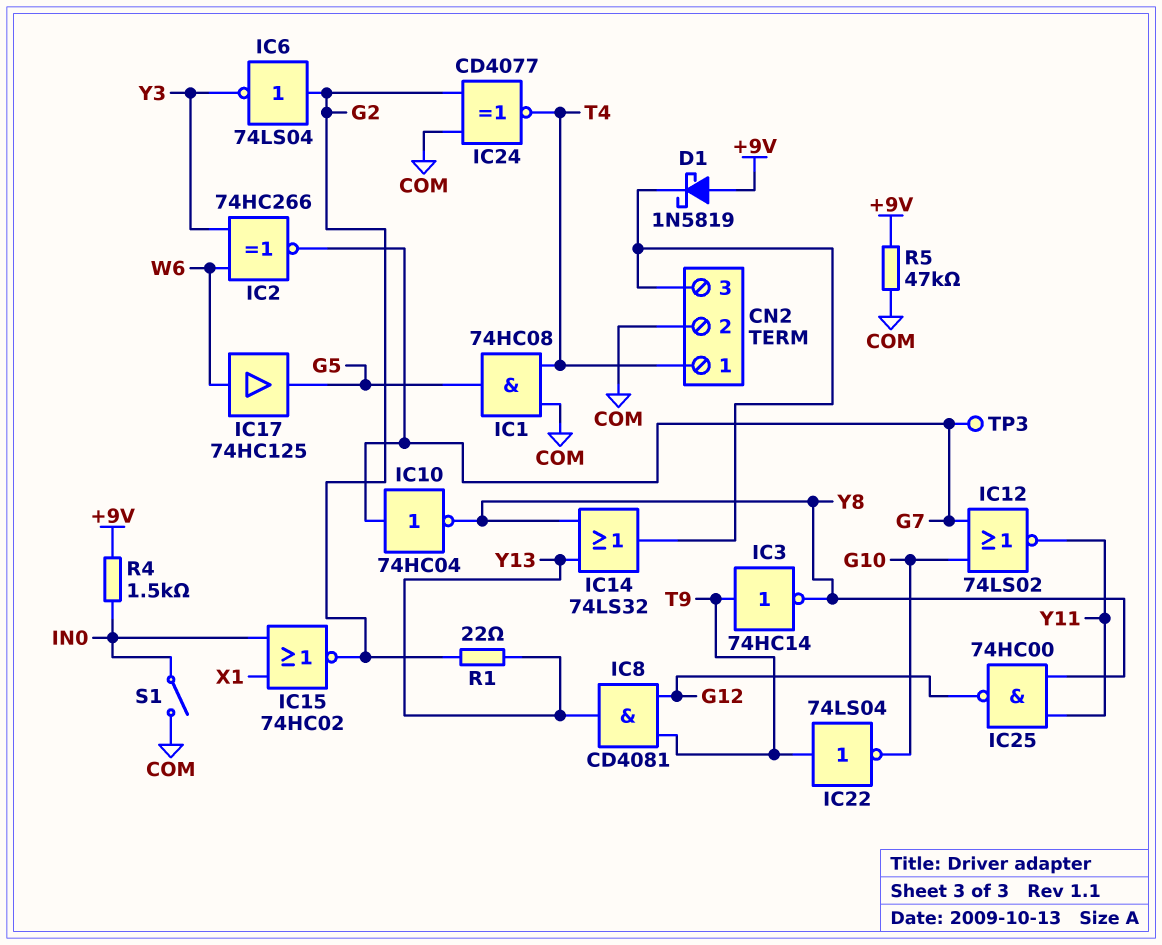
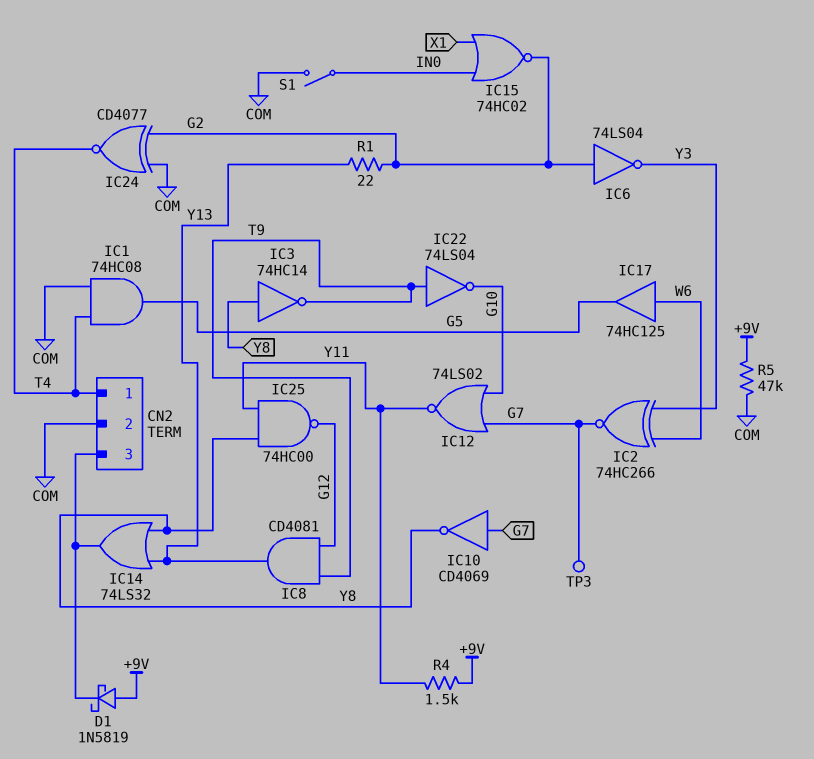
IC3: NOT 74HC14 (in T9, out Y8) -> NOT 74HC14 (in Y8, out T9)
IC10: NOT 74HC04 (in G7, out Y8) -> NOT CD4069 (in G7, out Y8)
R4: 1.5k (+9V, IN0) -> 1.5k (+9V, Y11)

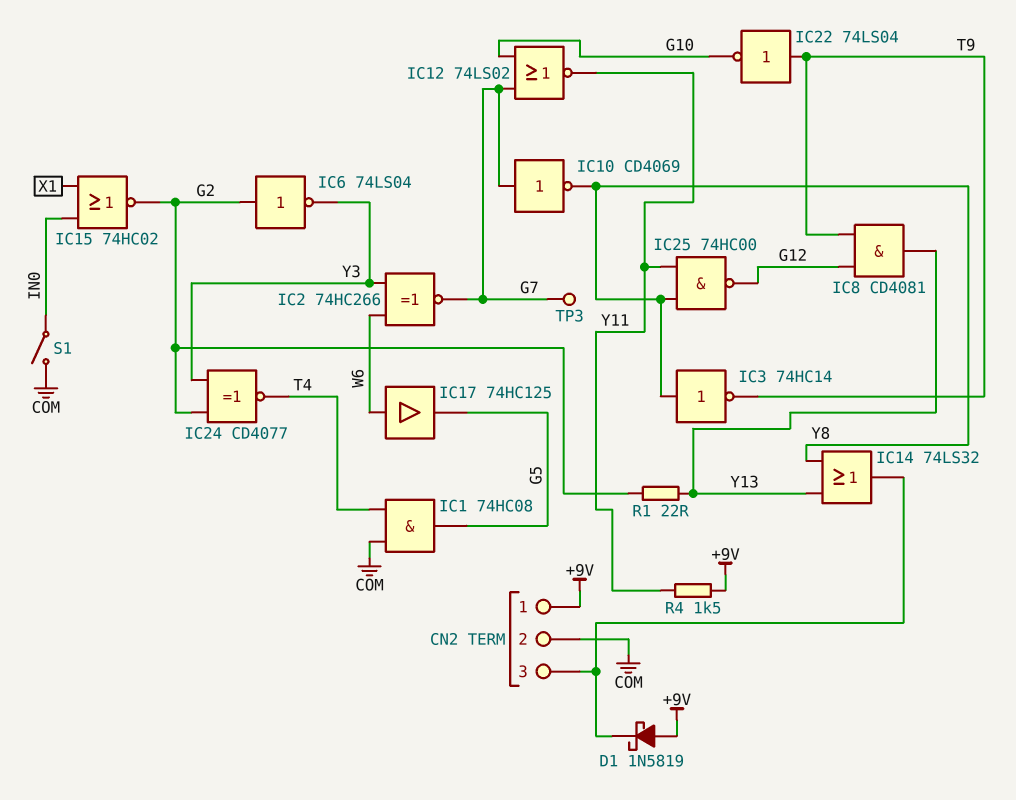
CN2 pin 1: T4 -> +9V
IC24: XNOR CD4077 (in COM, in G2, out T4) -> XNOR CD4077 (in G2, in Y3, out T4)
R5: 47k (+9V, COM) -> none

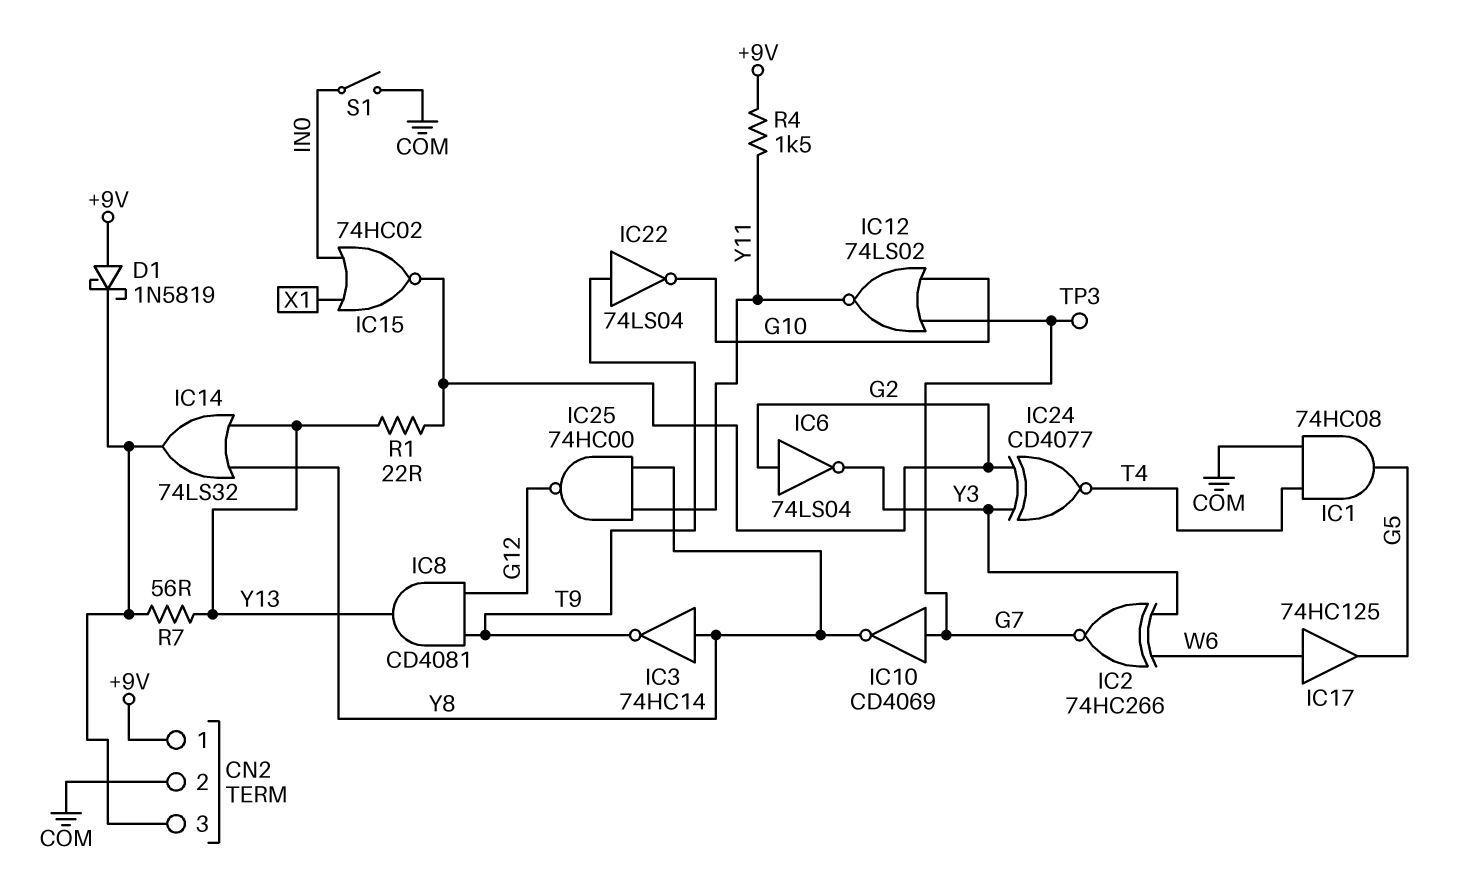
R7: none -> 56 (CN2/3, Y13)

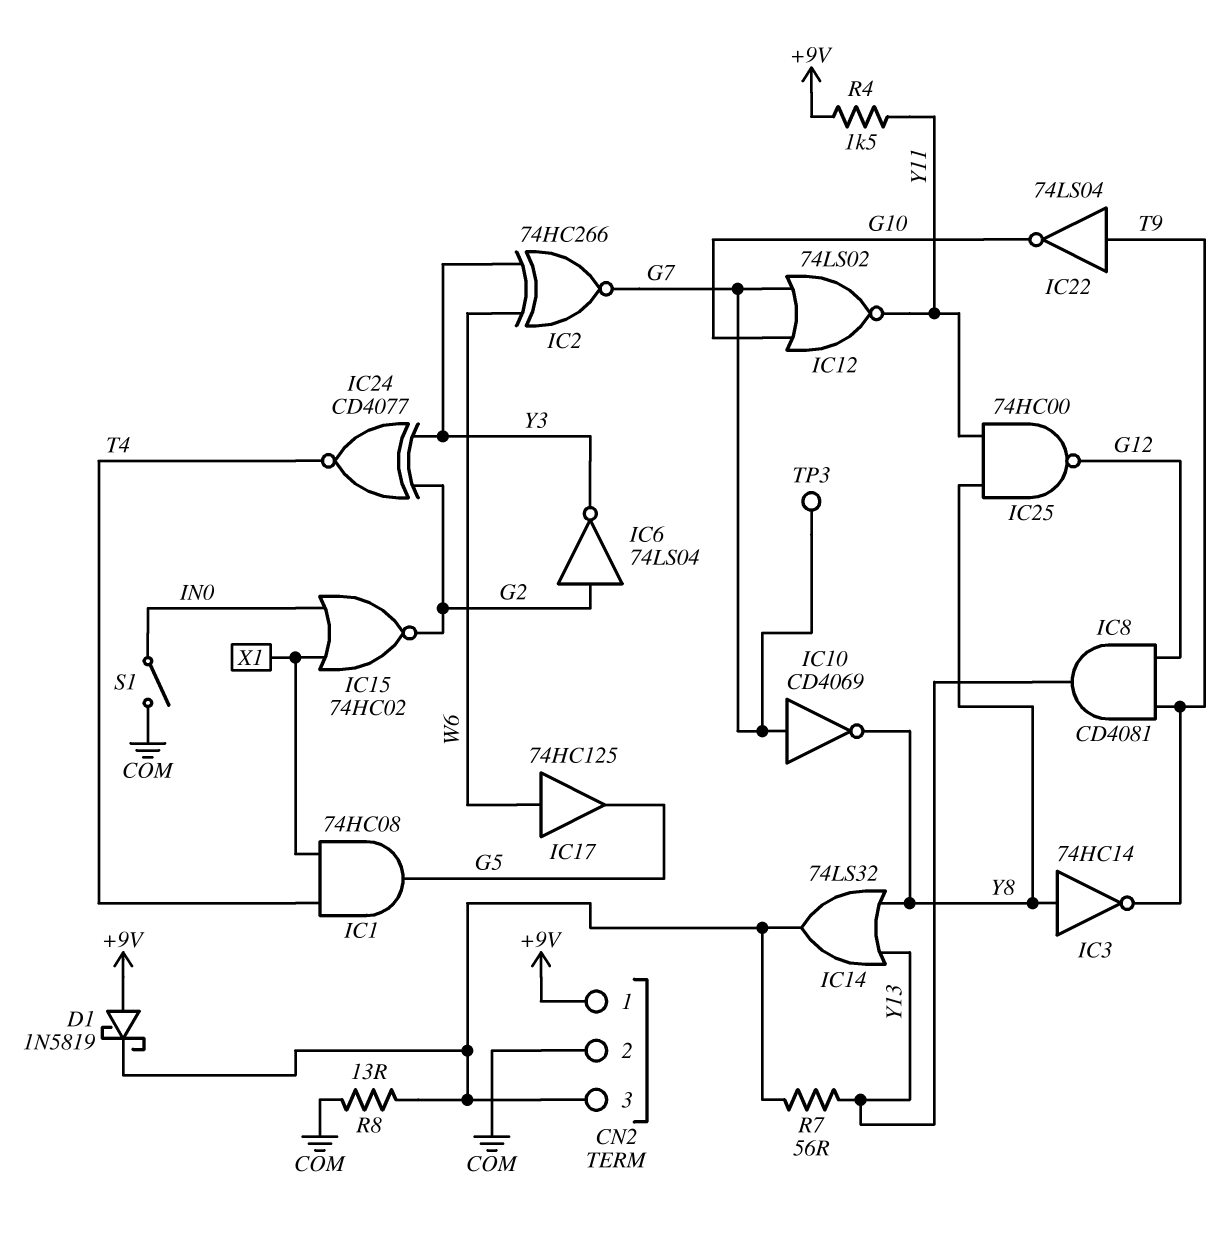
IC1: AND 74HC08 (in COM, in T4, out G5) -> AND 74HC08 (in T4, in X1, out G5)
R1: 22 (G2, Y13) -> none
R8: none -> 13 (CN2/3, COM)

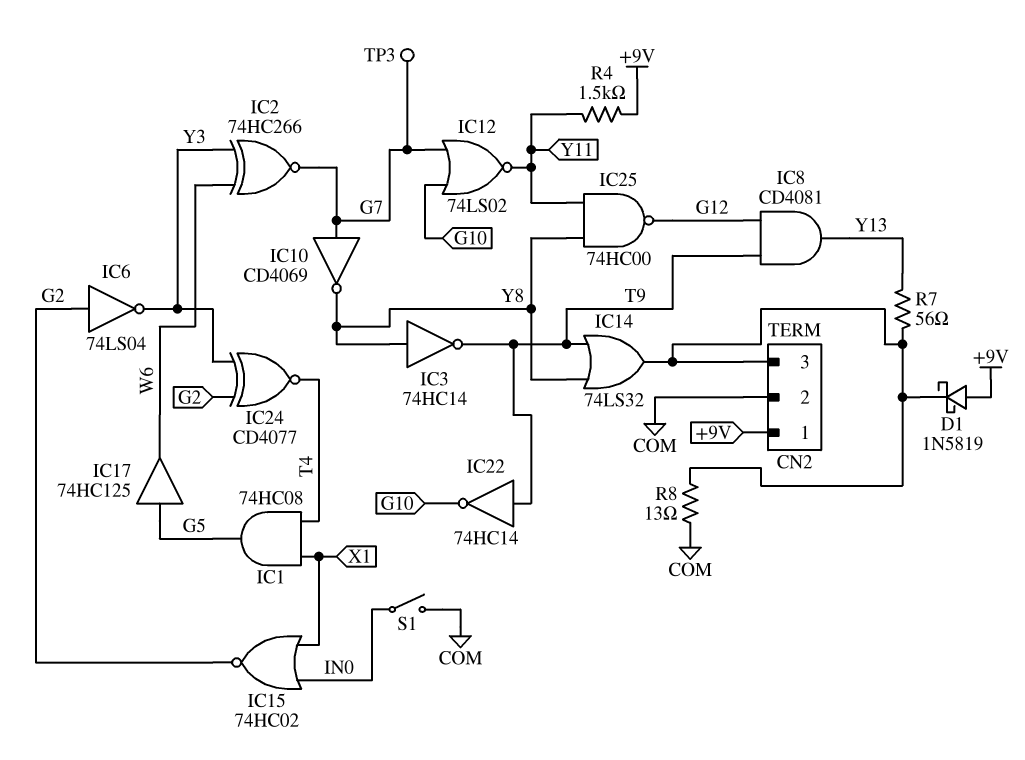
IC14: OR 74LS32 (in Y8, in Y13, out CN2/3) -> OR 74LS32 (in T9, in Y8, out CN2/3)
IC17: buffer 74HC125 (in W6, out G5) -> buffer 74HC125 (in G5, out W6)
IC22: NOT 74LS04 (in T9, out G10) -> NOT 74HC14 (in T9, out G10)

